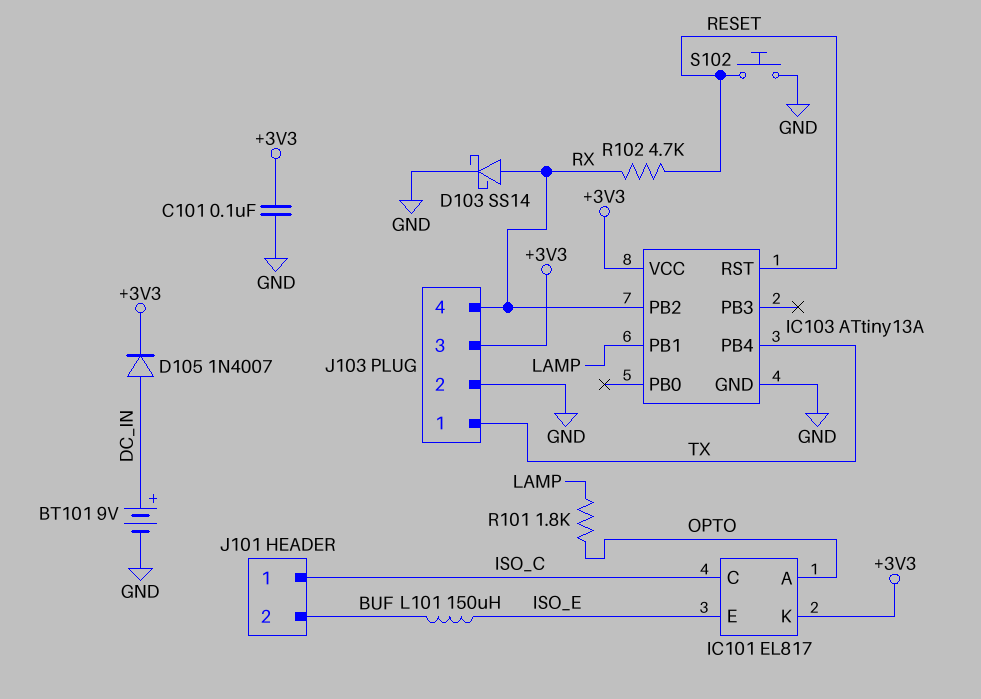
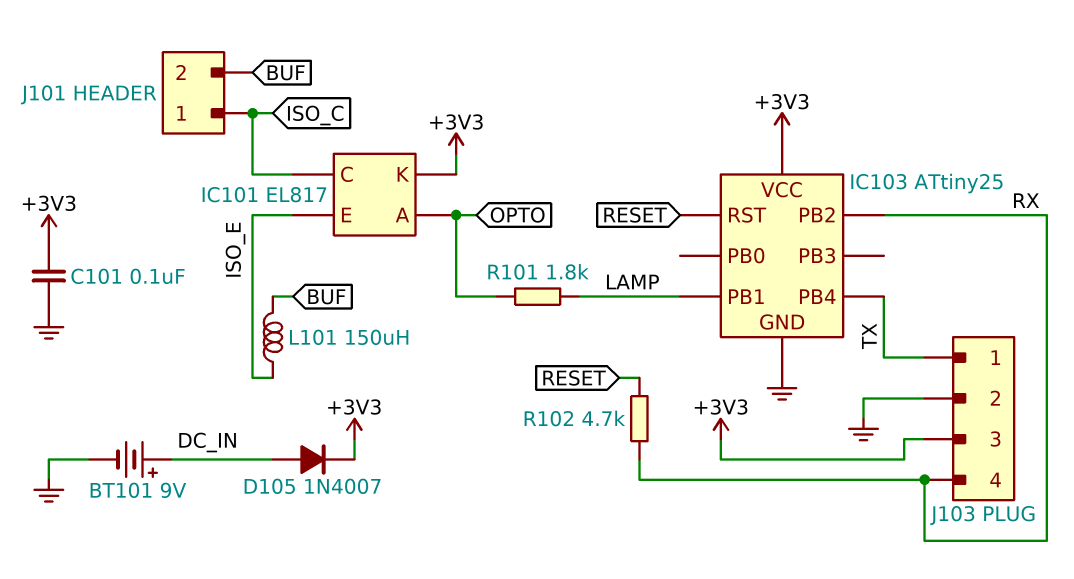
D103: schottky SS14 (A RX, K GND) -> none
IC103: ATtiny13A -> ATtiny25
S102: button (GND, RESET) -> none

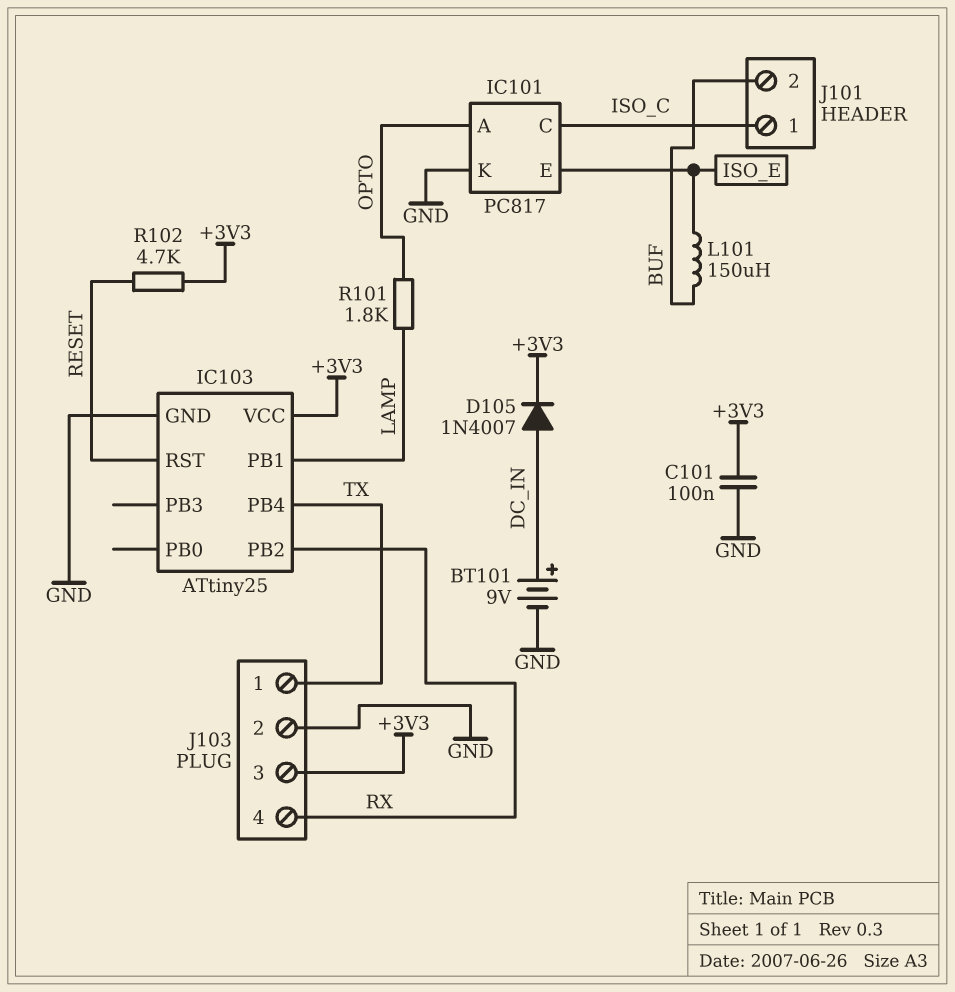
IC101: EL817 -> PC817
IC101 pin K: +3V3 -> GND
R102: 4.7k (RESET, RX) -> 4.7k (+3V3, RESET)

